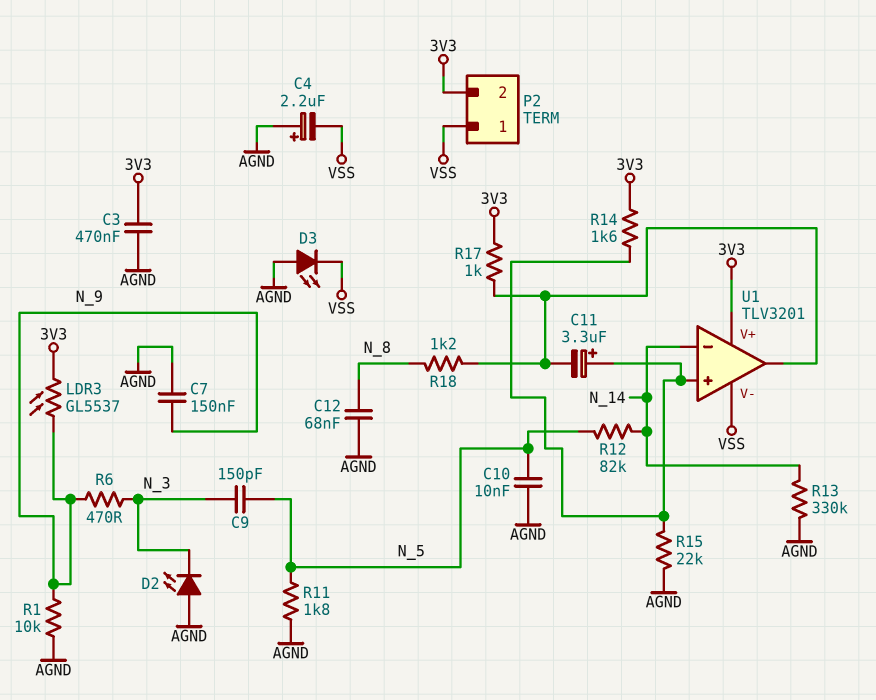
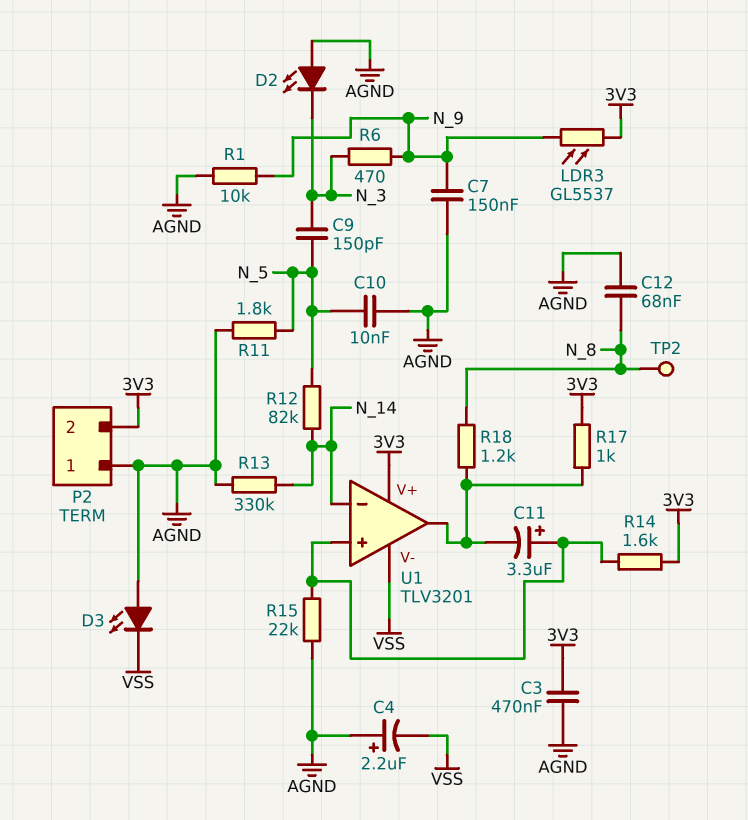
P2 pin 1: VSS -> AGND
TP2: none -> test point (N_8)

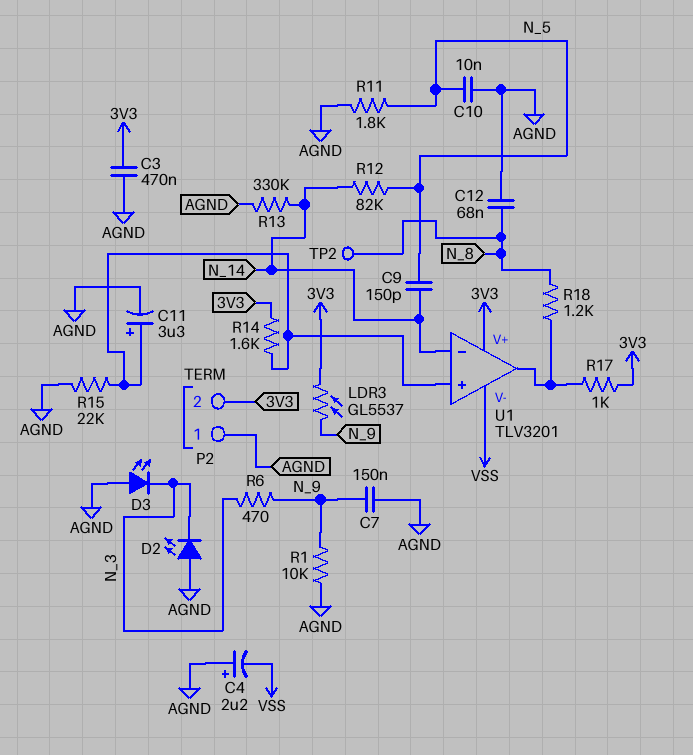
C9: 150pF (N_3, N_5) -> 150pF (N_5, N_14)
C11: 3.3uF (plus U1/in+, minus U1/out) -> 3.3uF (plus U1/in+, minus AGND)
D3: LED (A AGND, K VSS) -> LED (A AGND, K N_3)

